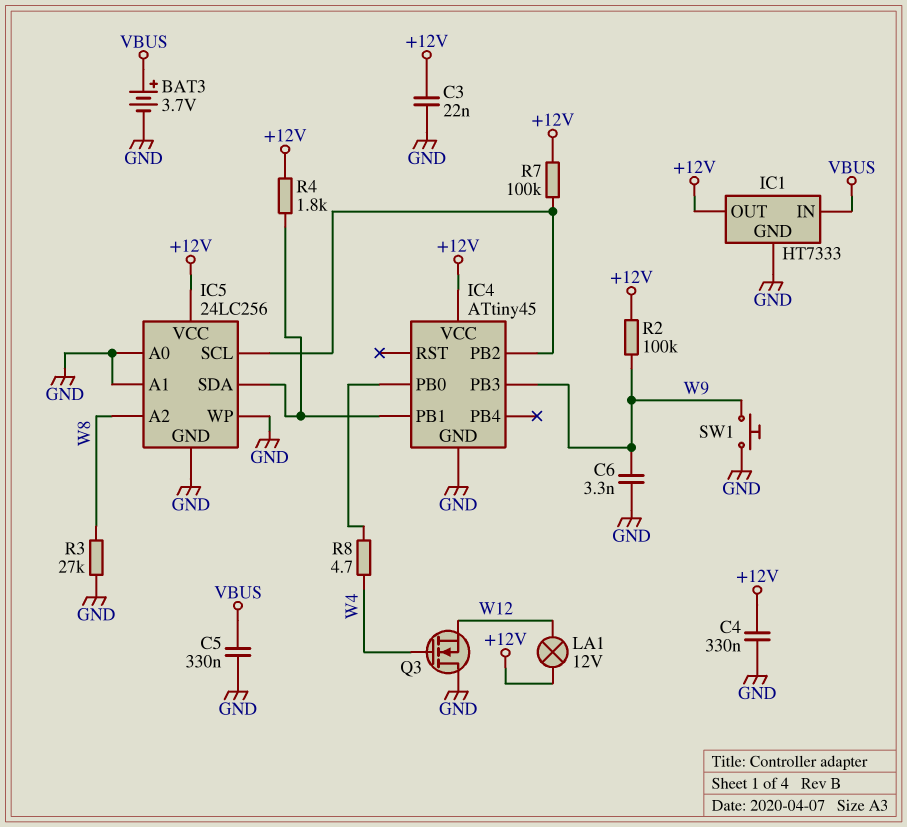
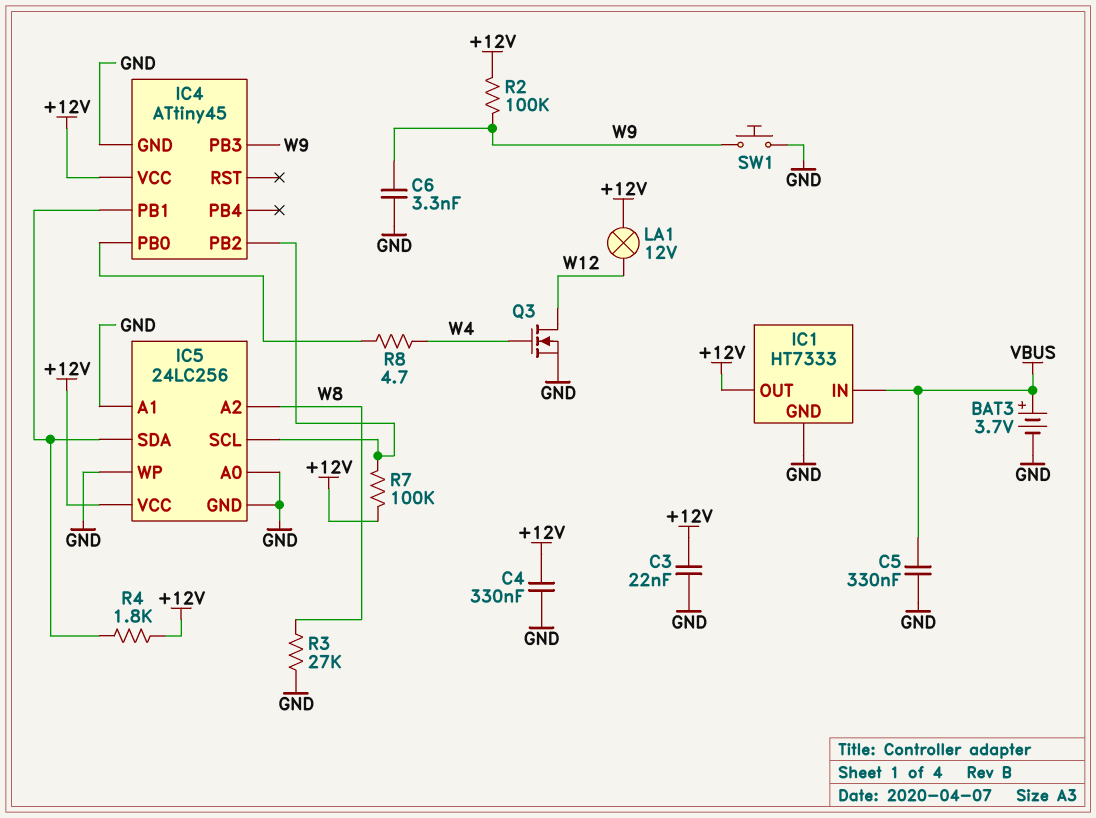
Q3: NMOS (G W4, D GND, S W12) -> NMOS (G W4, D W12, S GND)

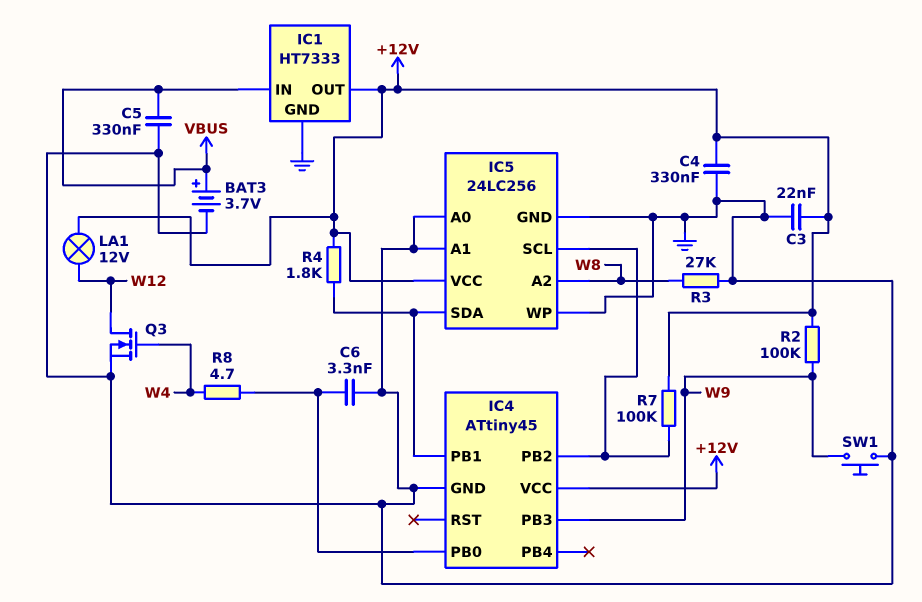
C6: 3.3nF (GND, W9) -> 3.3nF (GND, IC4/PB0)

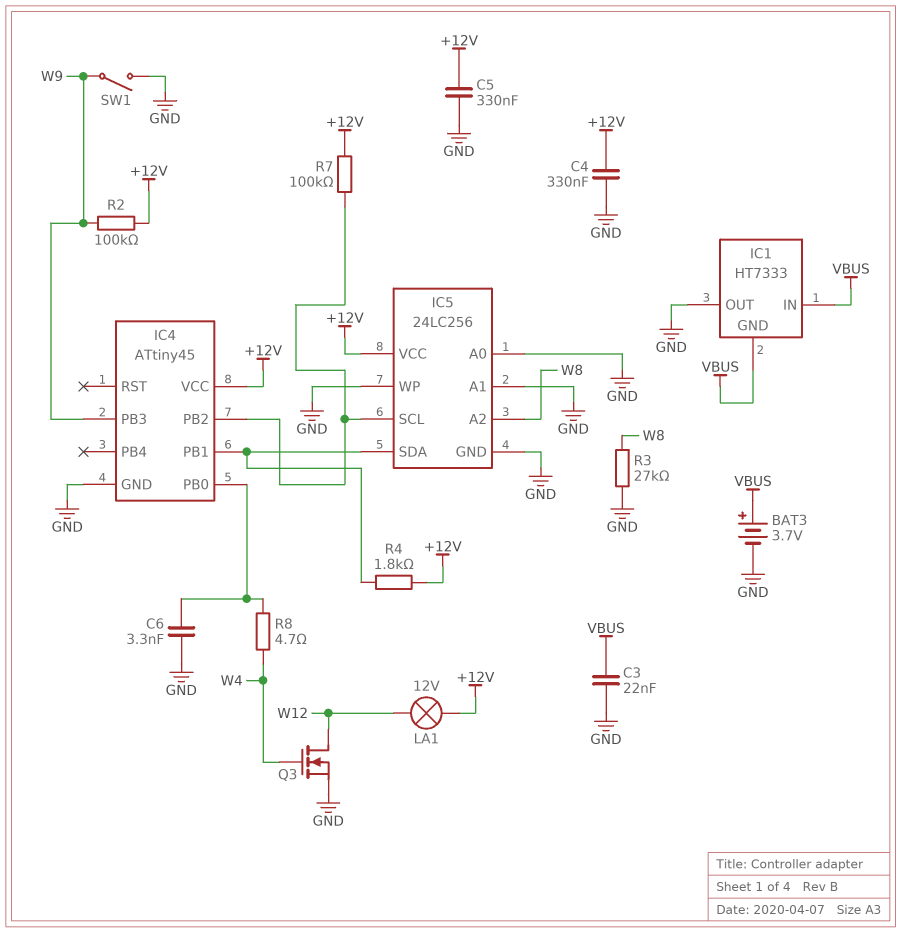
C3: 22nF (+12V, GND) -> 22nF (GND, VBUS)
C5: 330nF (GND, VBUS) -> 330nF (+12V, GND)
IC1 pin GND: GND -> VBUS
IC1 pin OUT: +12V -> GND
SW1: button (GND, W9) -> switch (GND, W9)

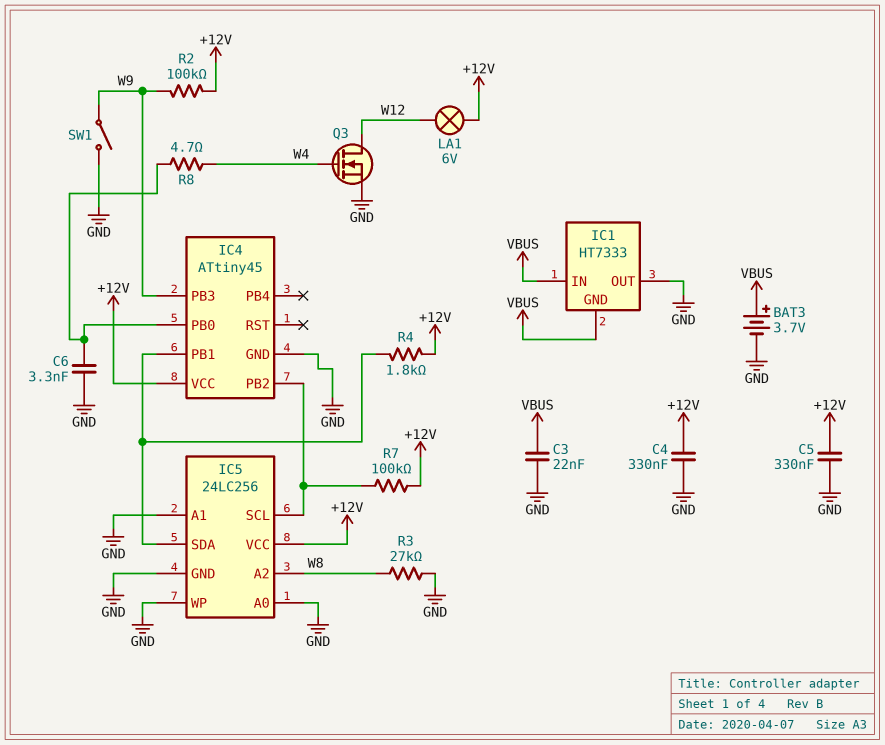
LA1: lamp 12V (+12V, W12) -> lamp 6V (+12V, W12)

